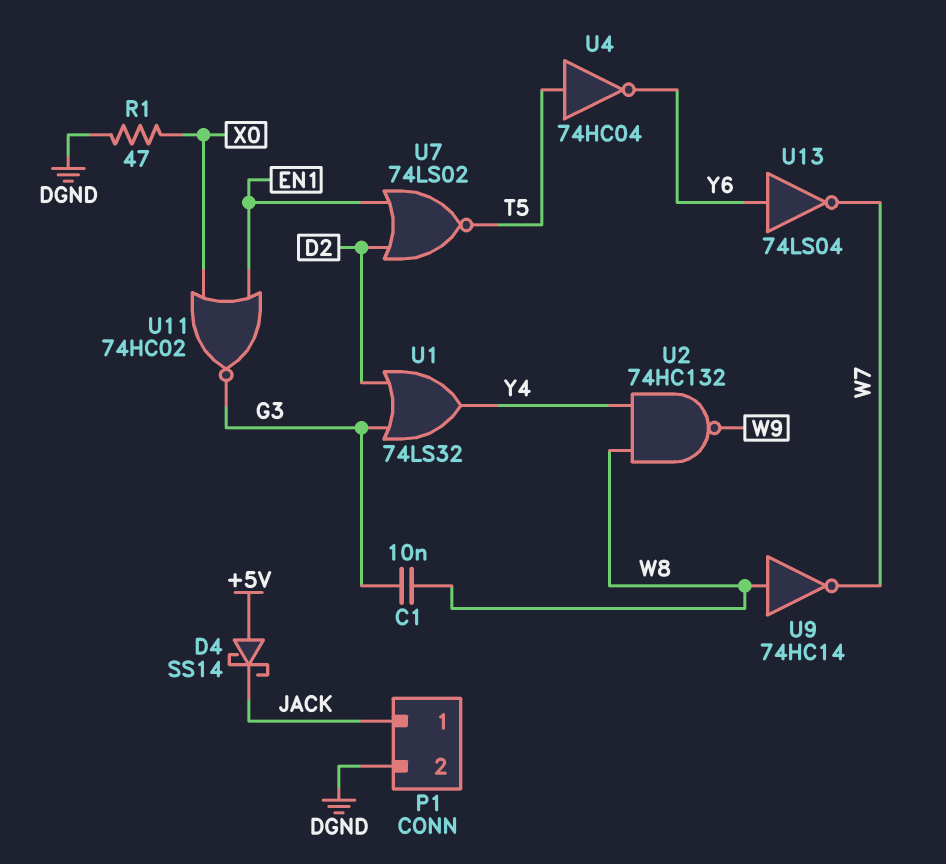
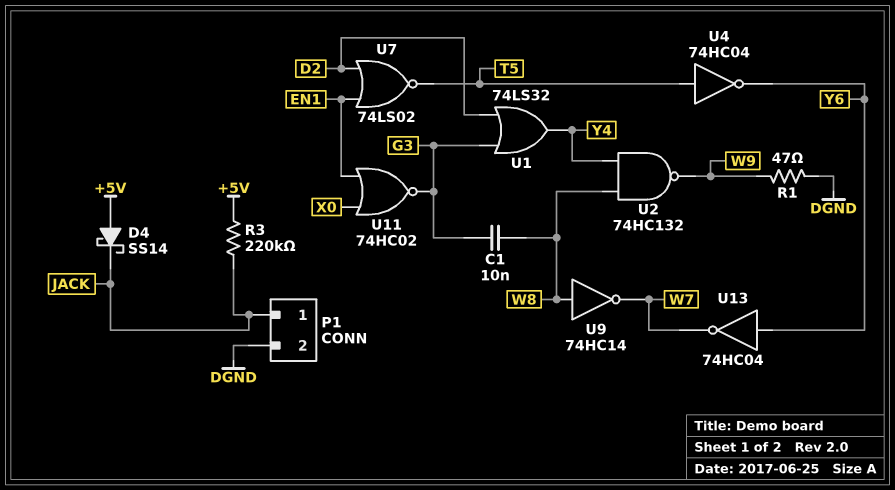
R1: 47 (DGND, X0) -> 47 (DGND, W9)
R3: none -> 220k (+5V, JACK)
U13: NOT 74LS04 (in Y6, out W7) -> NOT 74HC04 (in Y6, out W7)

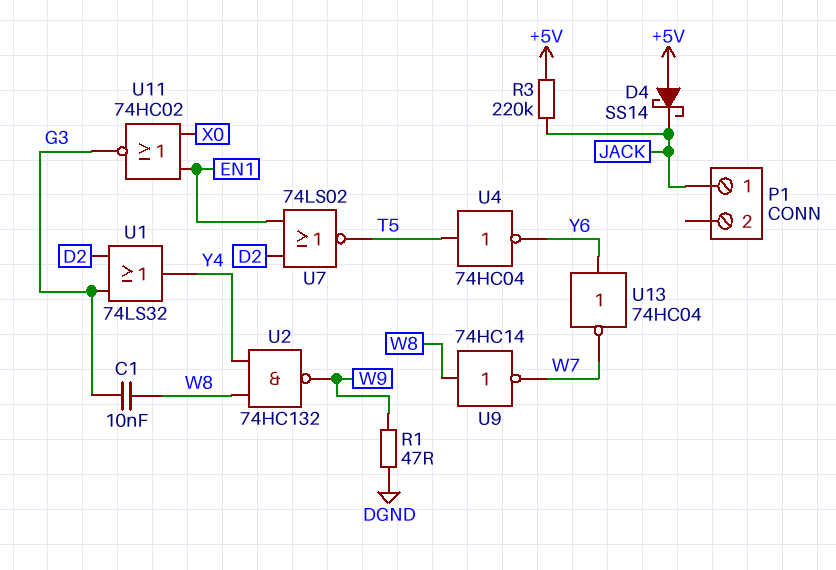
P1 pin 2: DGND -> none

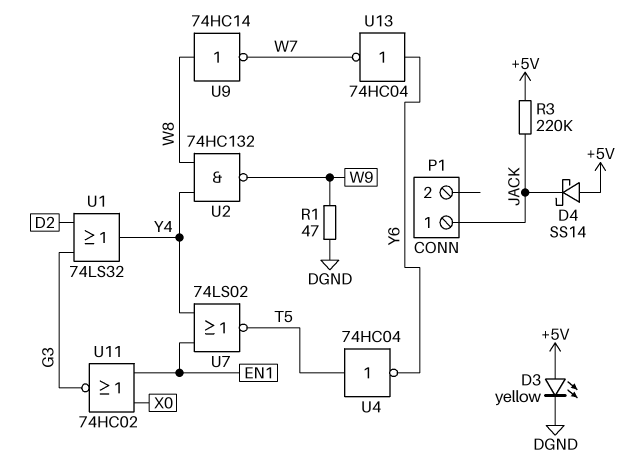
C1: 10nF (G3, W8) -> none
D3: none -> LED yellow (A +5V, K DGND)
U7: NOR 74LS02 (in D2, in EN1, out T5) -> NOR 74LS02 (in EN1, in Y4, out T5)

